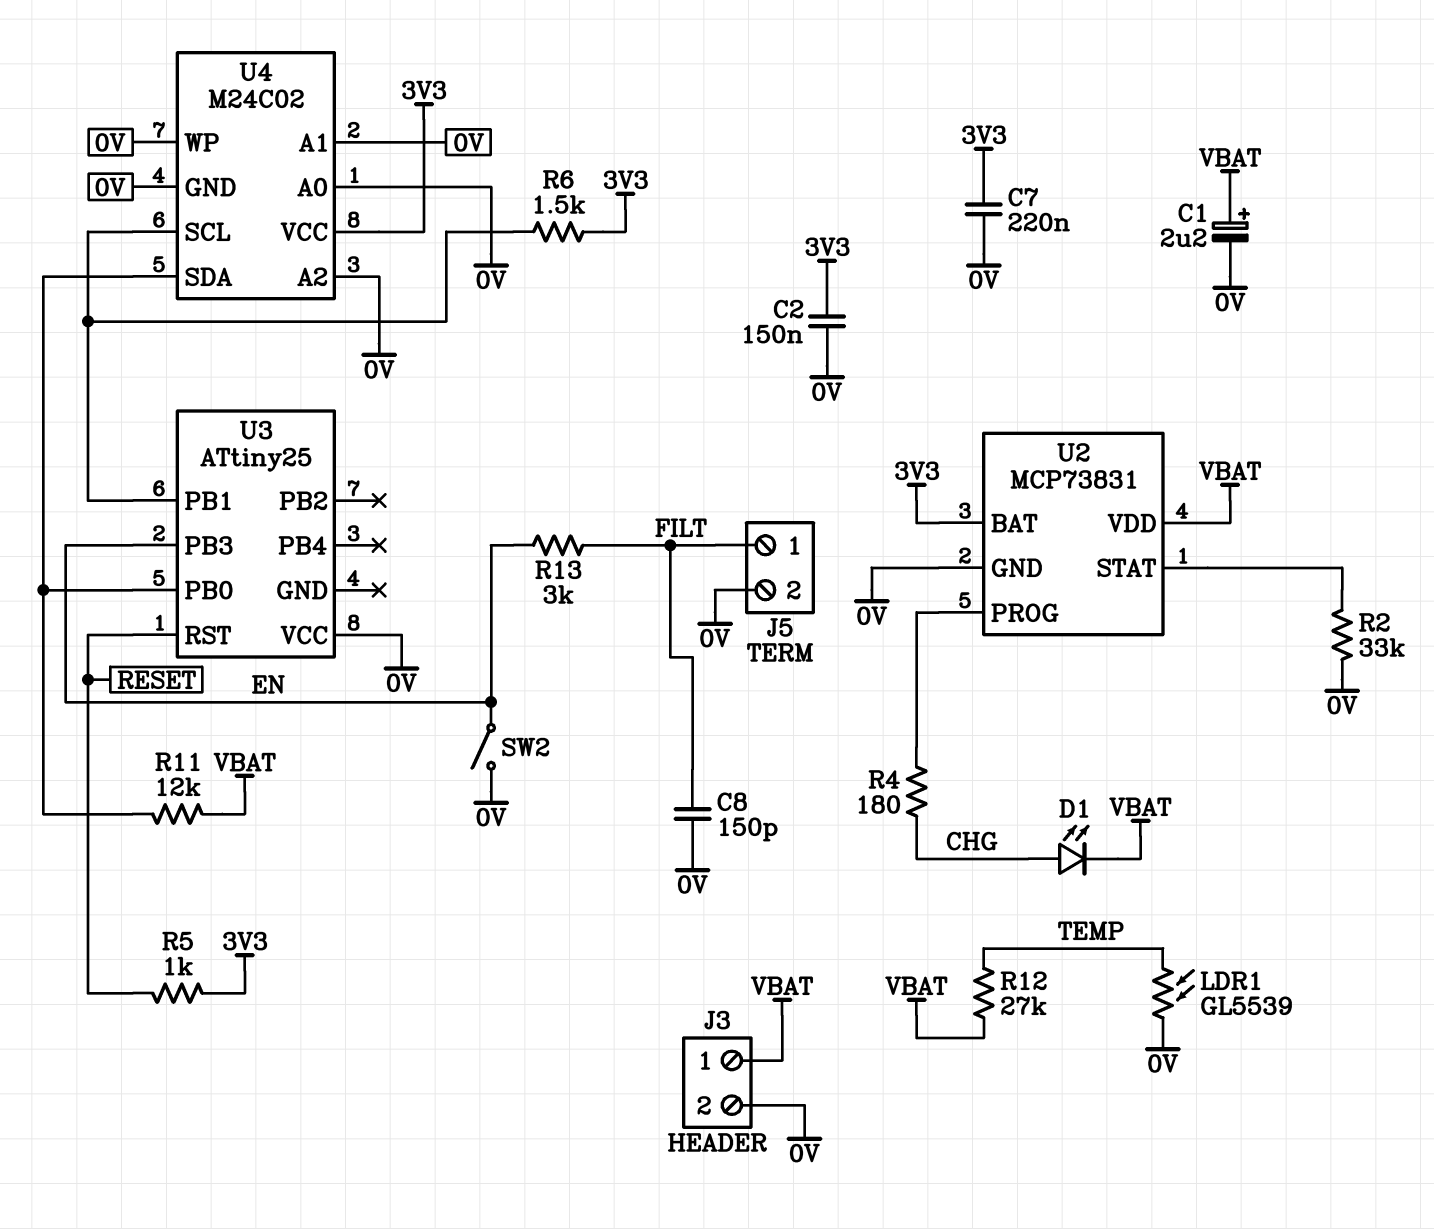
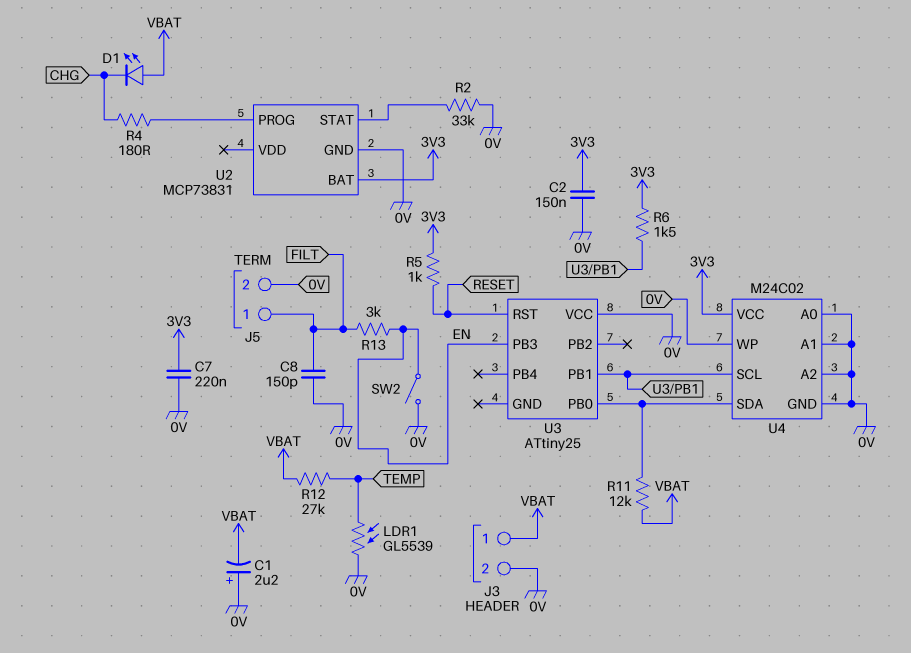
C1: 2.2uF (plus VBAT, minus 0V) -> 2.2uF (plus 0V, minus VBAT)
D1: LED (A CHG, K VBAT) -> LED (A VBAT, K CHG)
U2 pin VDD: VBAT -> none

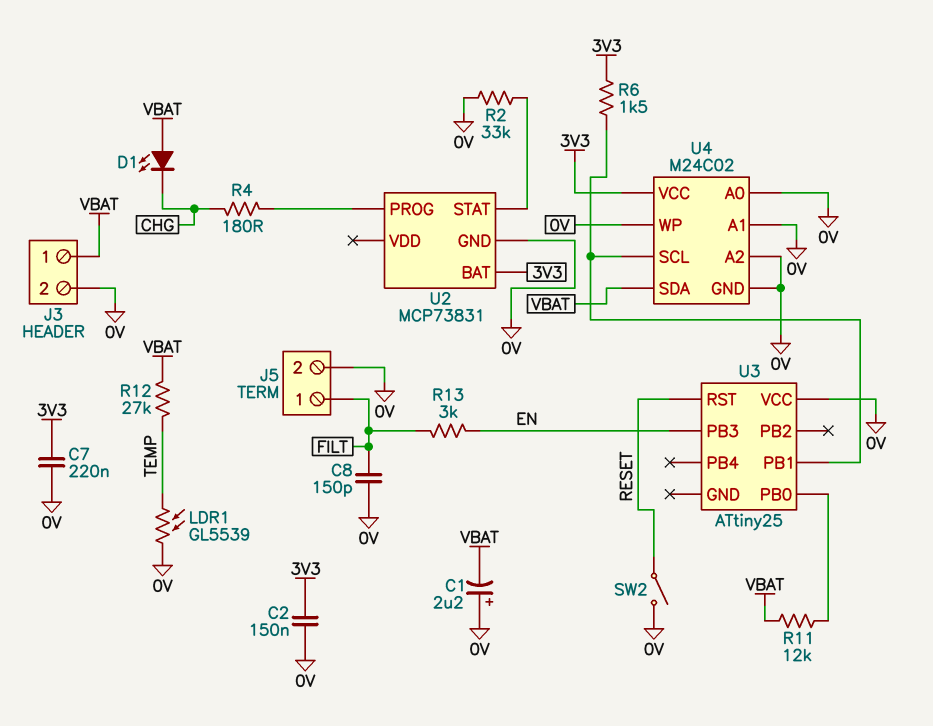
R5: 1k (3V3, RESET) -> none
SW2: switch (0V, EN) -> switch (0V, RESET)
U4 pin SDA: U3/PB0 -> VBAT

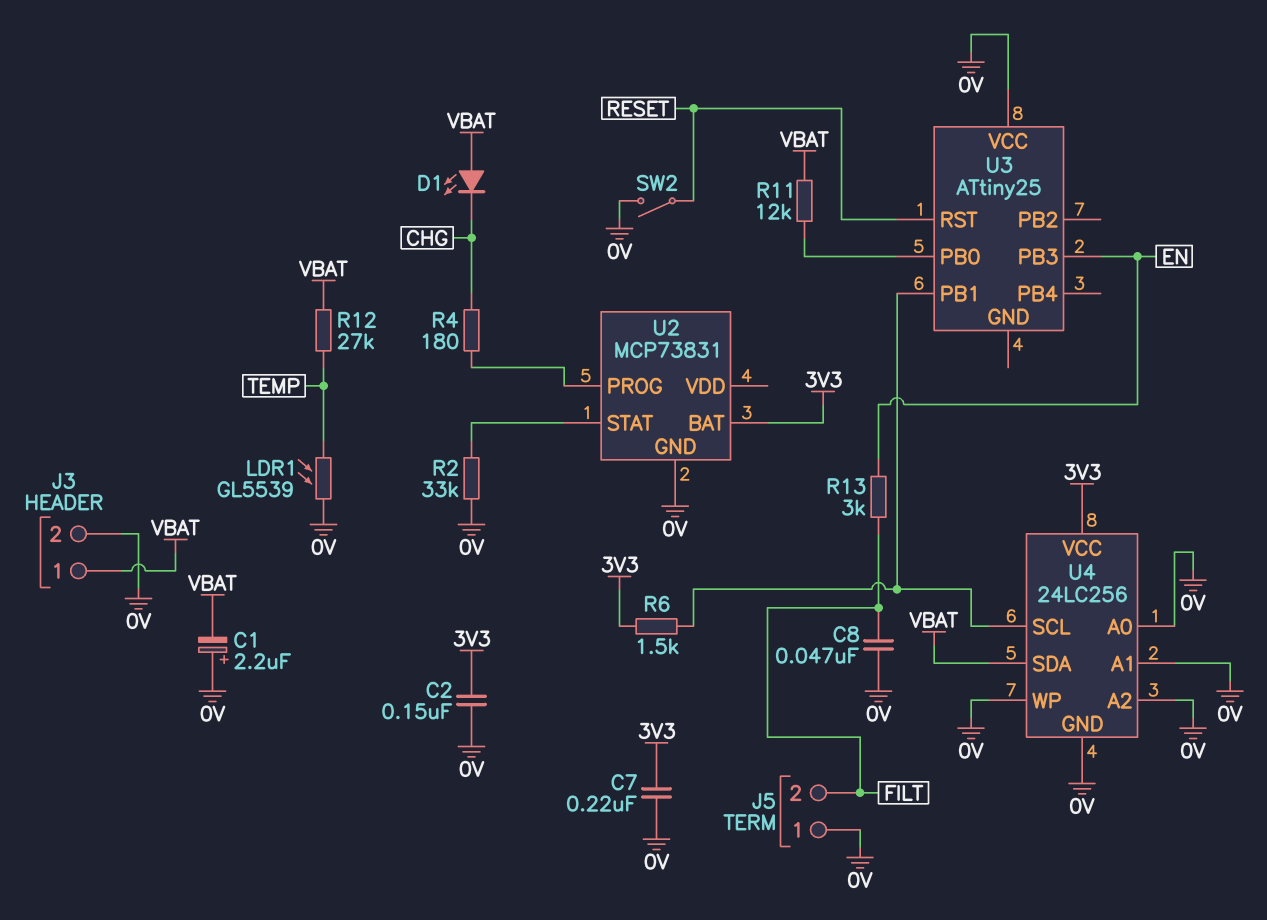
C8: 150pF (0V, FILT) -> 47nF (0V, FILT)
J5 pin 1: FILT -> 0V
J5 pin 2: 0V -> FILT
U4: M24C02 -> 24LC256

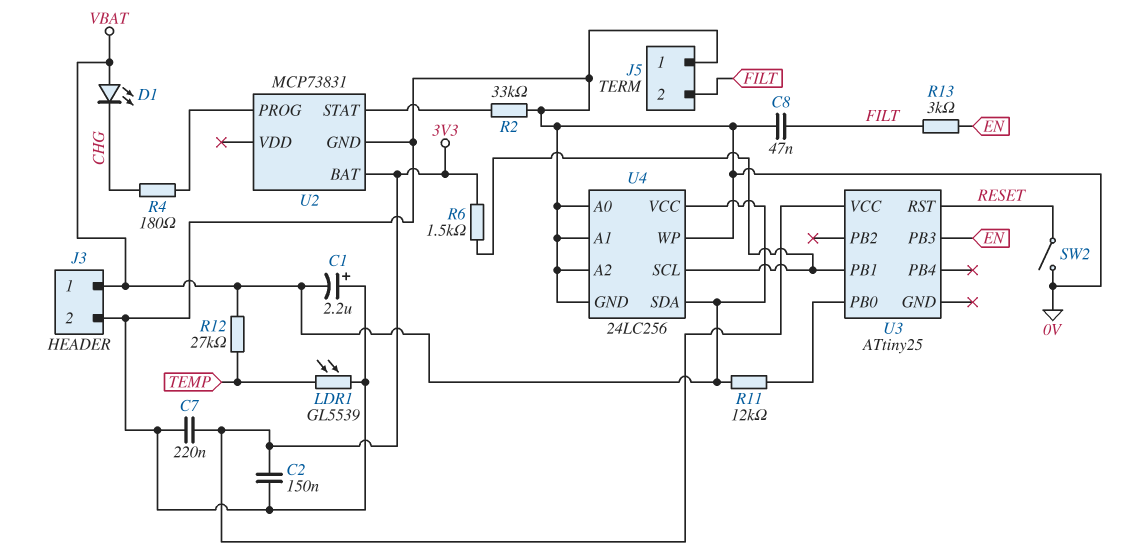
U3 pin VCC: 0V -> 3V3
U4 pin VCC: 3V3 -> VBAT

